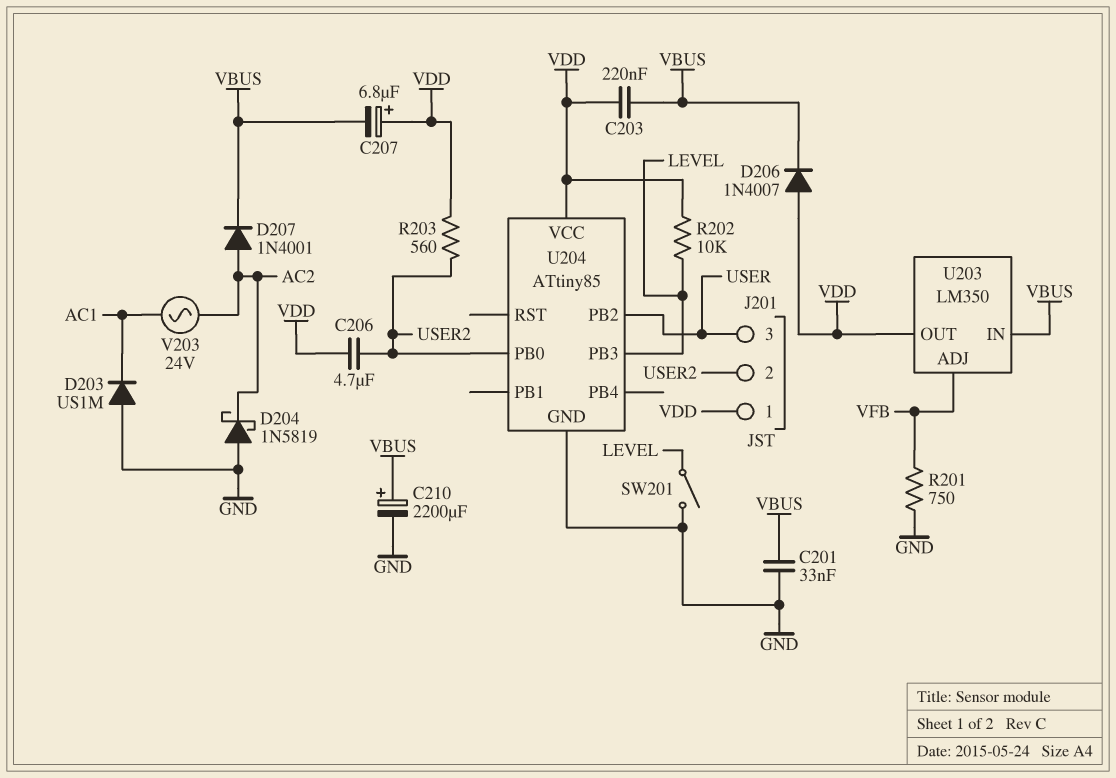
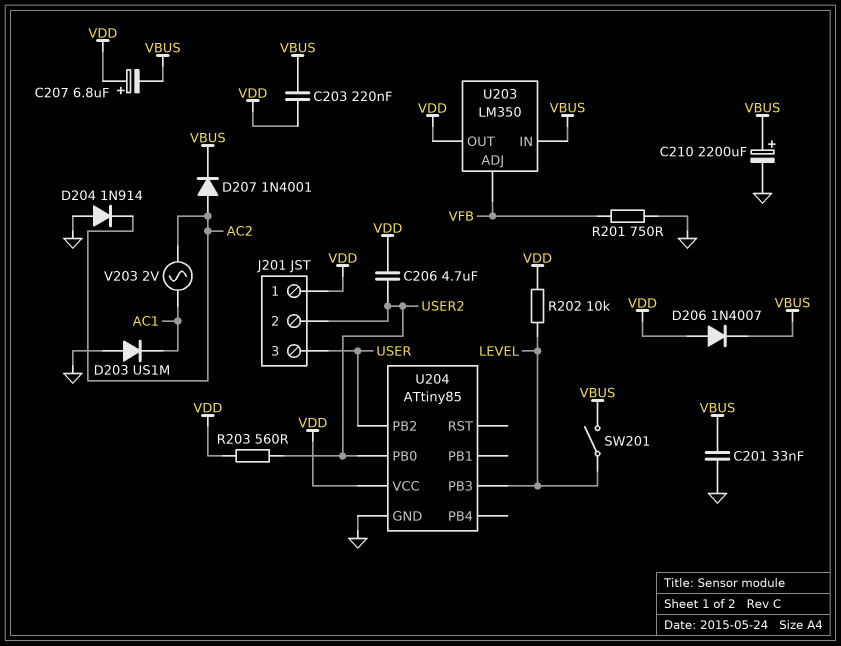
D204: schottky 1N5819 (A GND, K AC2) -> diode 1N914 (A GND, K AC2)
SW201: switch (GND, LEVEL) -> switch (LEVEL, VBUS)
V203: AC 24V (AC1, AC2) -> AC 2V (AC1, AC2)

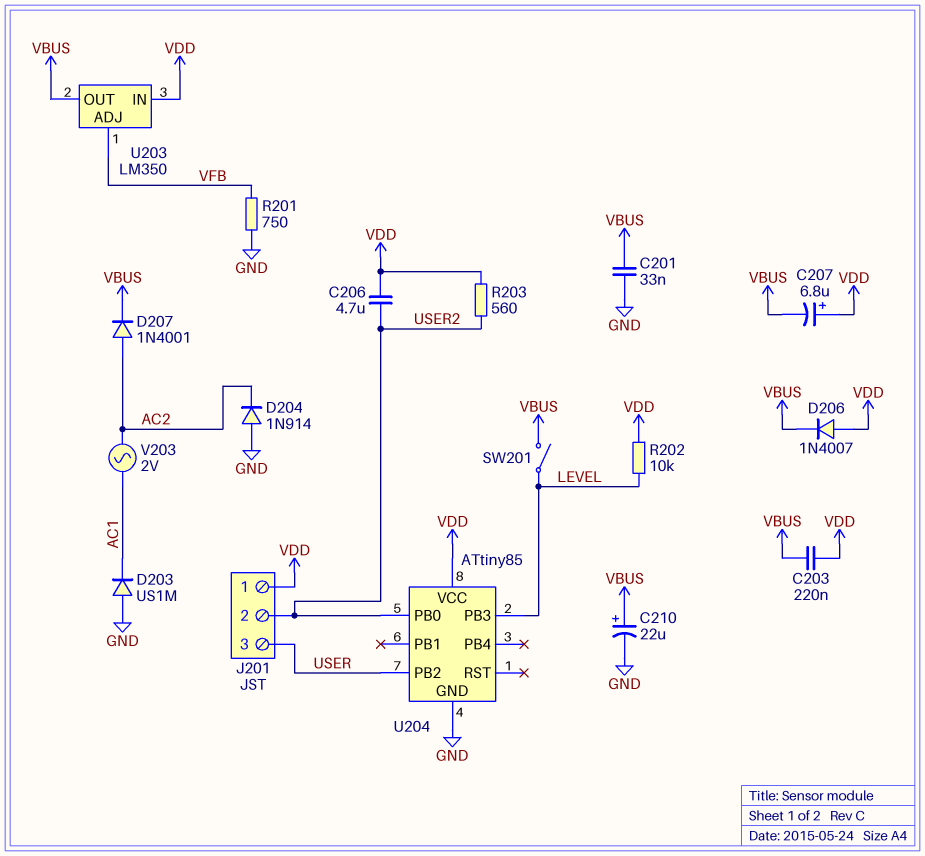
C210: 2200uF (plus VBUS, minus GND) -> 22uF (plus VBUS, minus GND)
U203 pin IN: VBUS -> VDD
U203 pin OUT: VDD -> VBUS

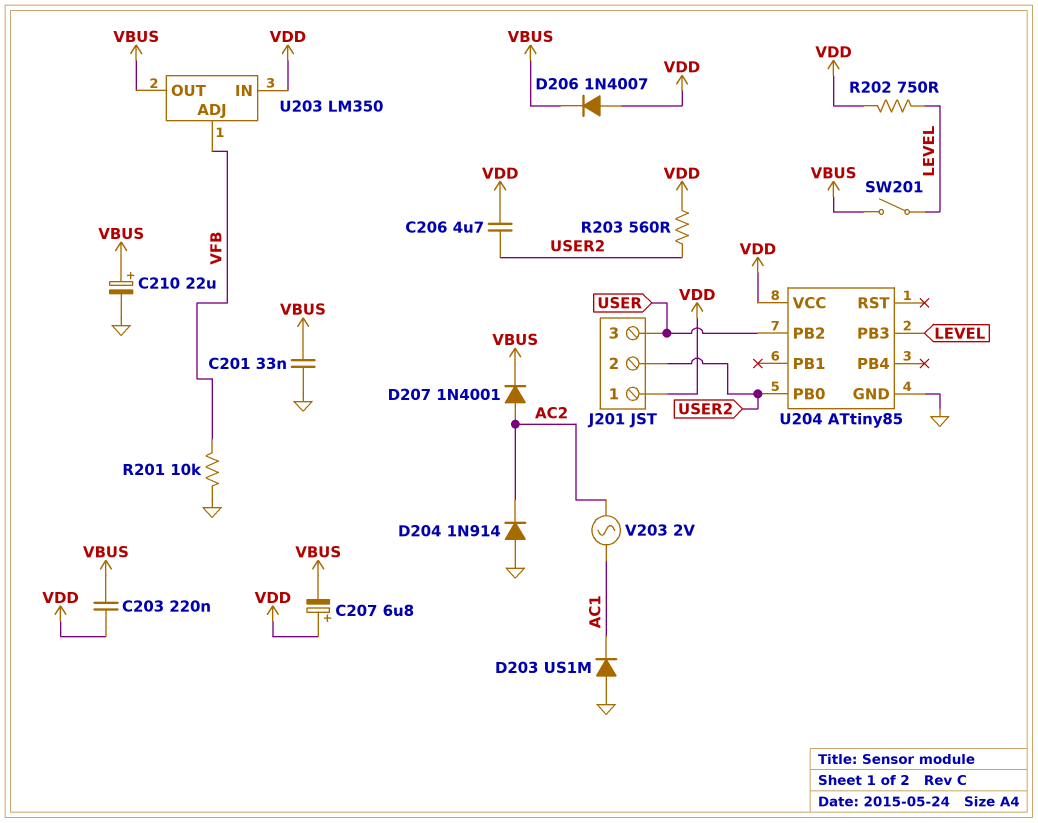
R201: 750 (GND, VFB) -> 10k (GND, VFB)
R202: 10k (LEVEL, VDD) -> 750 (LEVEL, VDD)

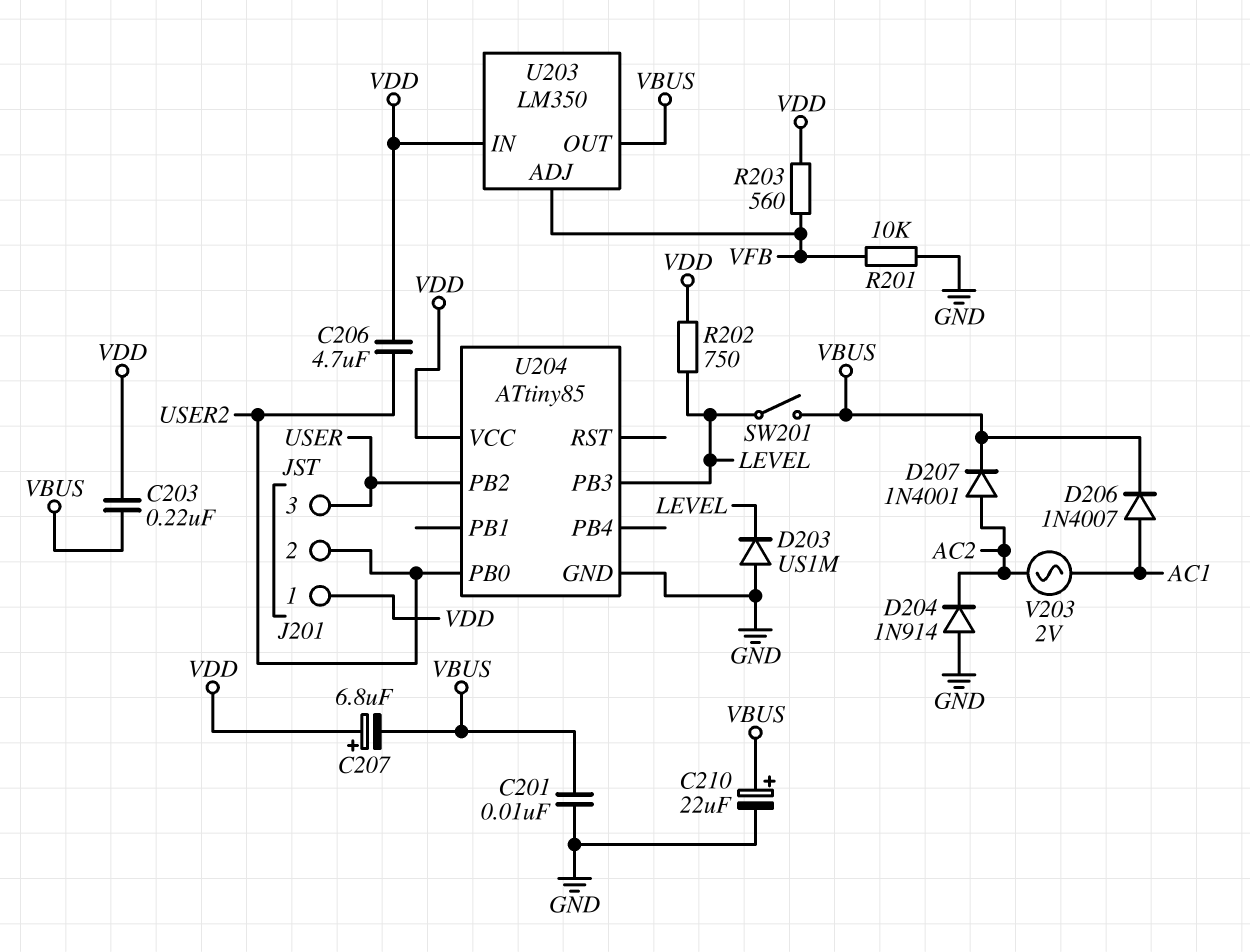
C201: 33nF (GND, VBUS) -> 10nF (GND, VBUS)
D203: diode US1M (A GND, K AC1) -> diode US1M (A GND, K LEVEL)
D206: diode 1N4007 (A VDD, K VBUS) -> diode 1N4007 (A AC1, K VBUS)
R203: 560 (USER2, VDD) -> 560 (VDD, VFB)

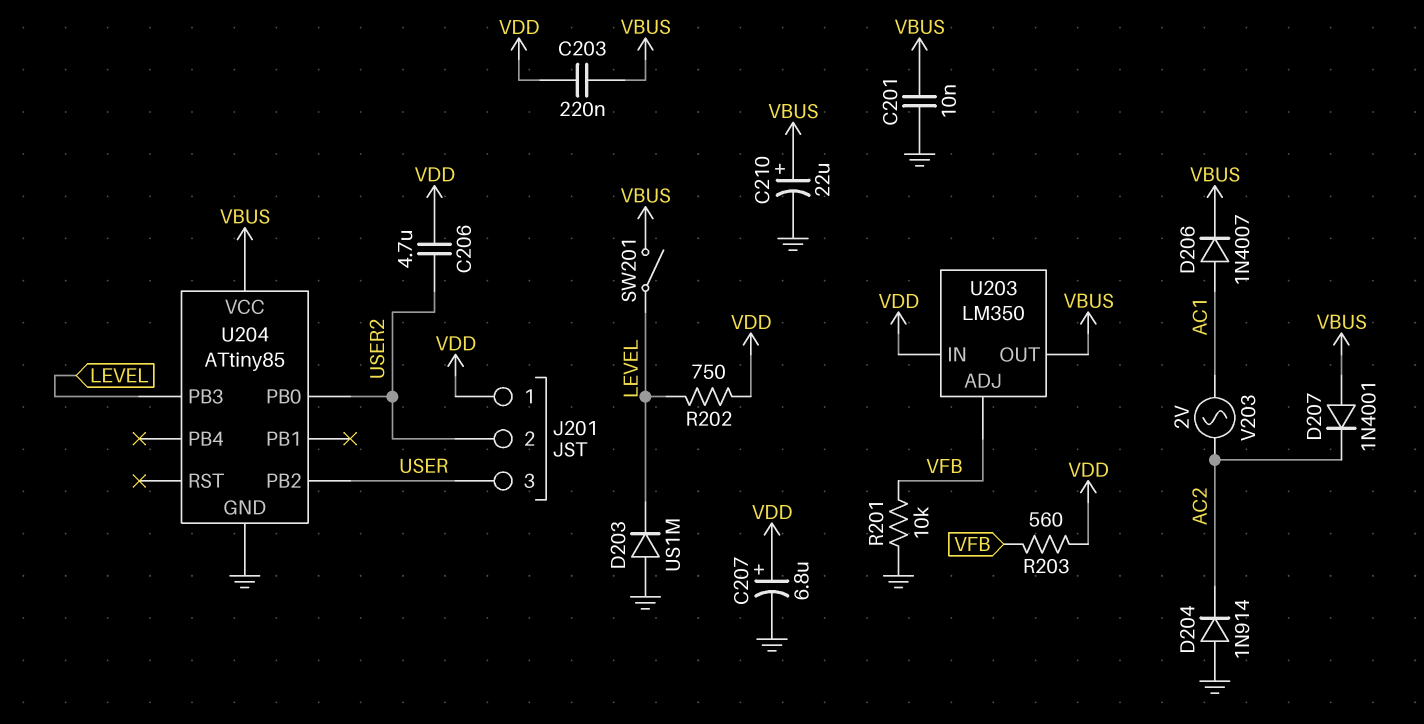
C207: 6.8uF (plus VDD, minus VBUS) -> 6.8uF (plus VDD, minus GND)
D207: diode 1N4001 (A AC2, K VBUS) -> diode 1N4001 (A VBUS, K AC2)
U204 pin VCC: VDD -> VBUS

